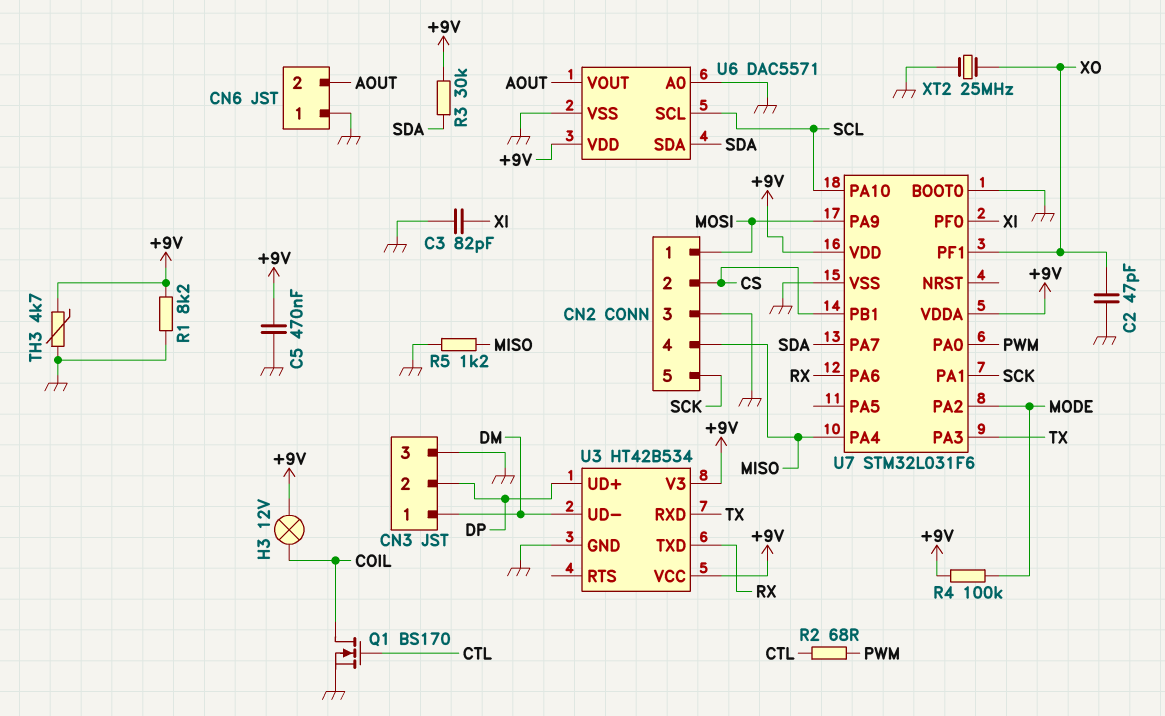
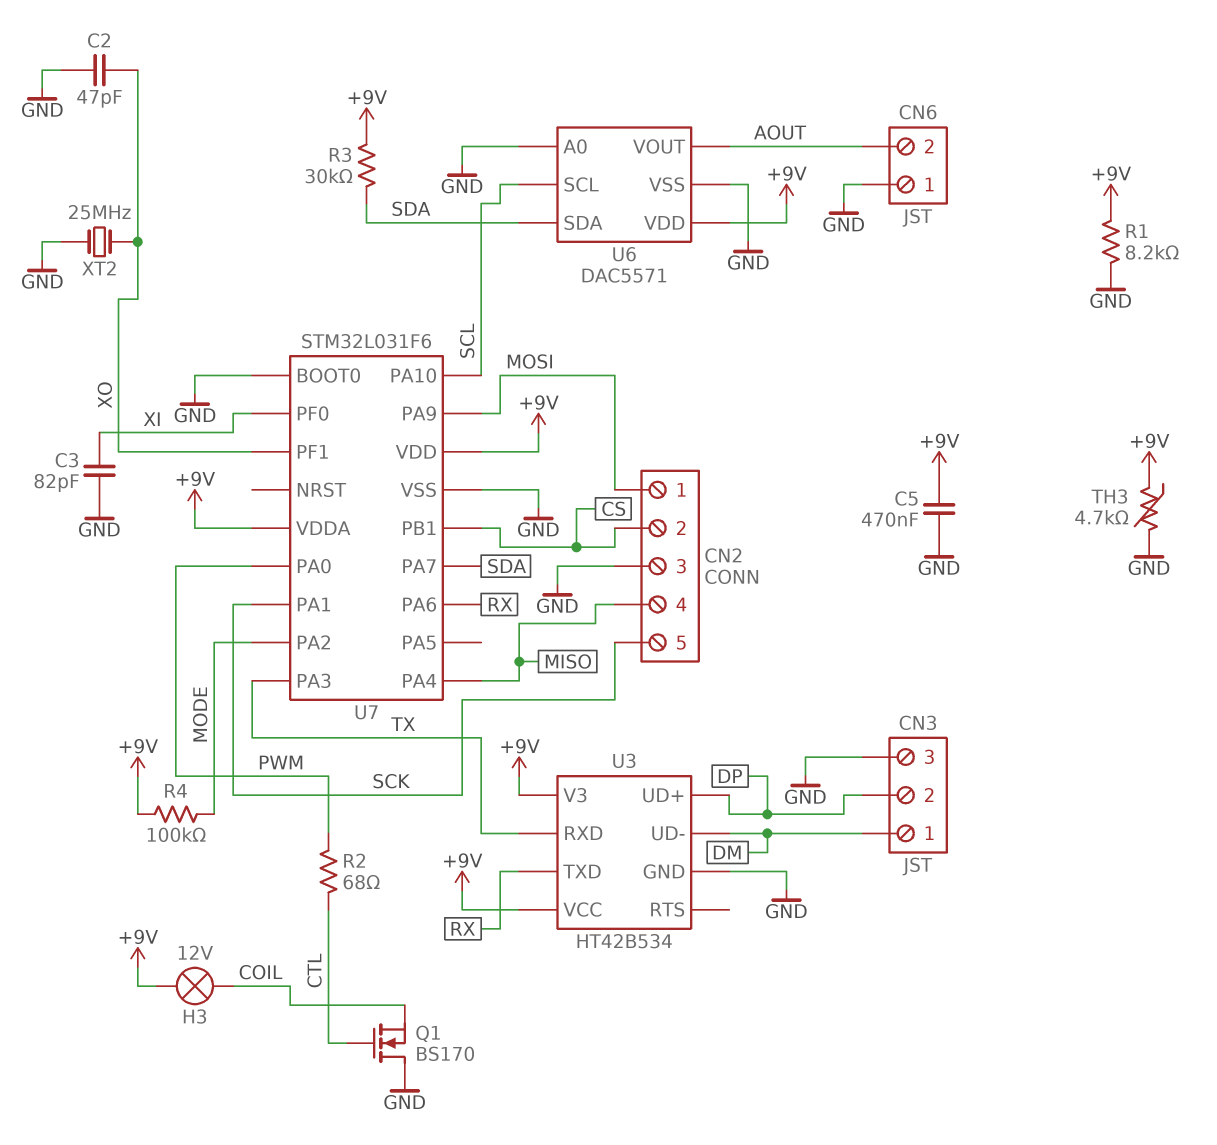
Q1: NMOS BS170 (G CTL, D COIL, S GND) -> NMOS BS170 (G CTL, D GND, S COIL)
R5: 1.2k (GND, MISO) -> none

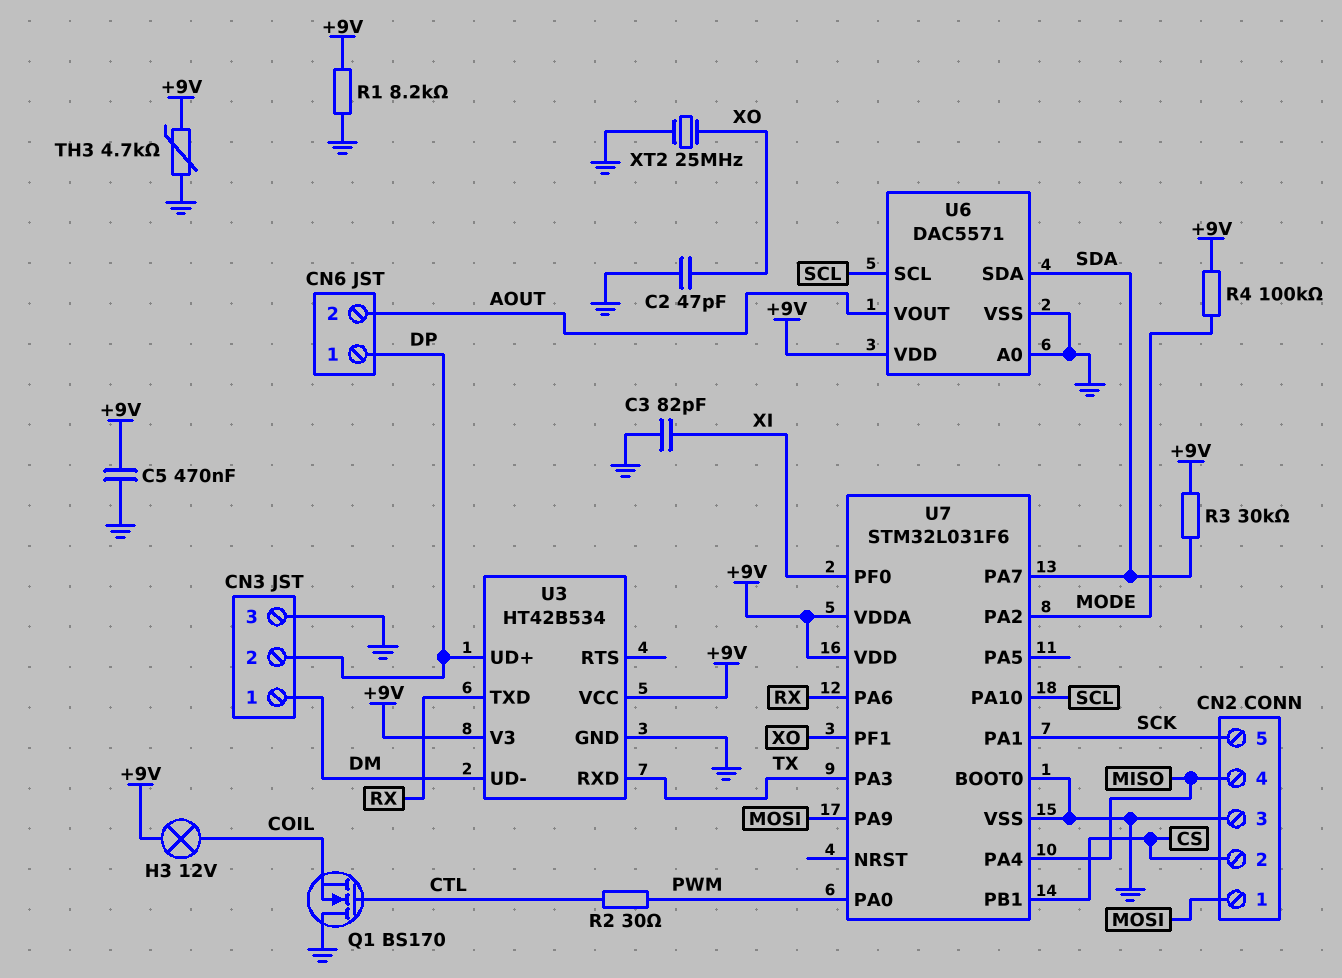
CN6 pin 1: GND -> DP
R2: 68 (CTL, PWM) -> 30 (CTL, PWM)

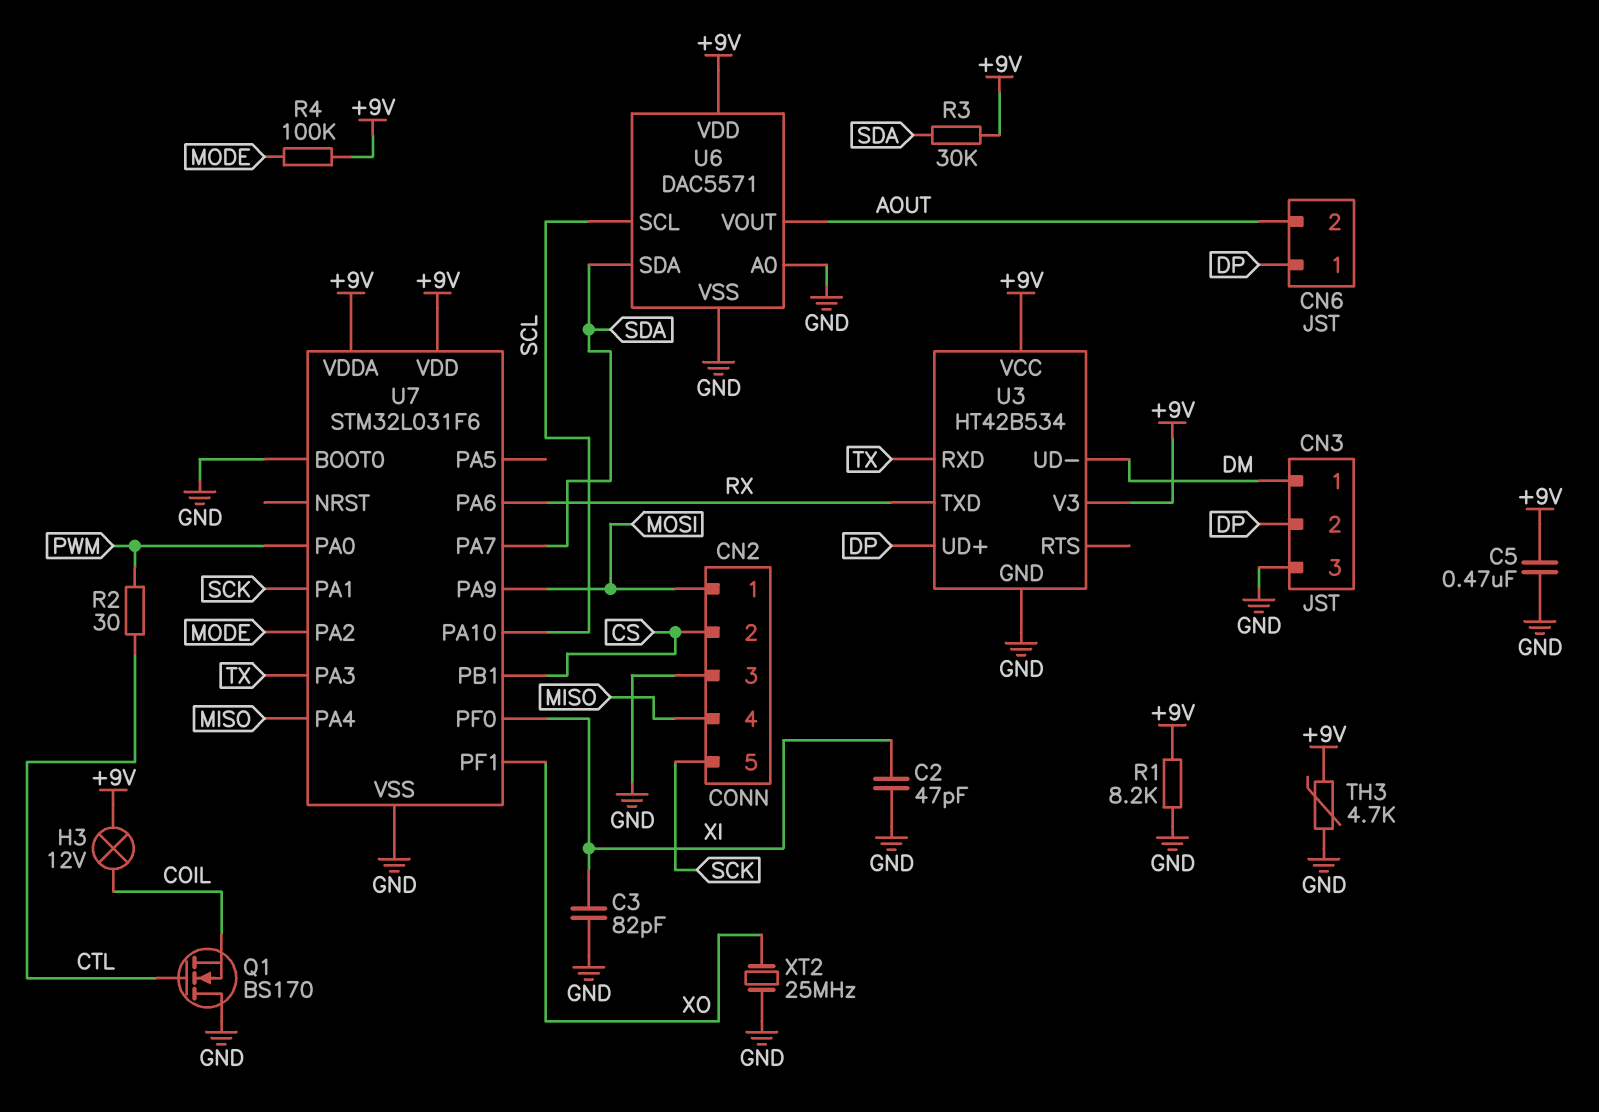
C2: 47pF (GND, XO) -> 47pF (GND, XI)

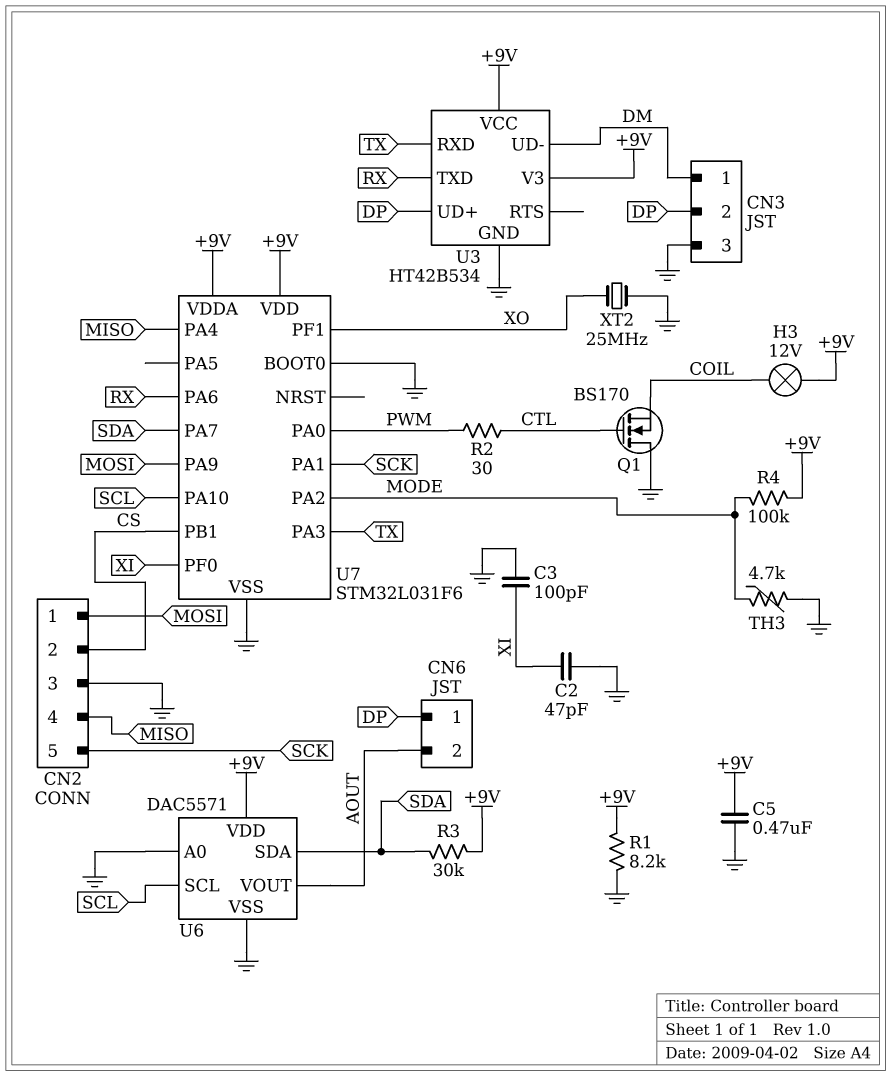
C3: 82pF (GND, XI) -> 100pF (GND, XI)
TH3: 4.7k (+9V, GND) -> 4.7k (GND, MODE)

